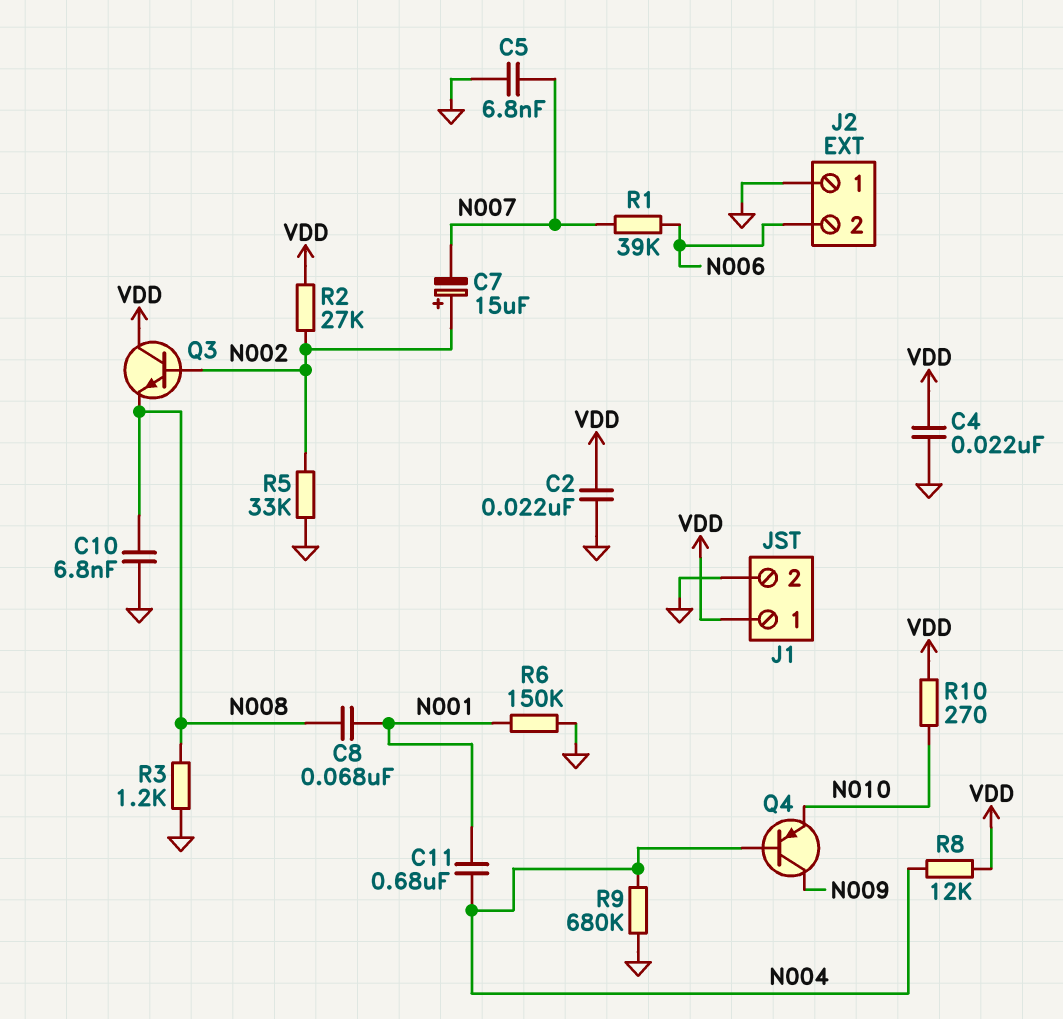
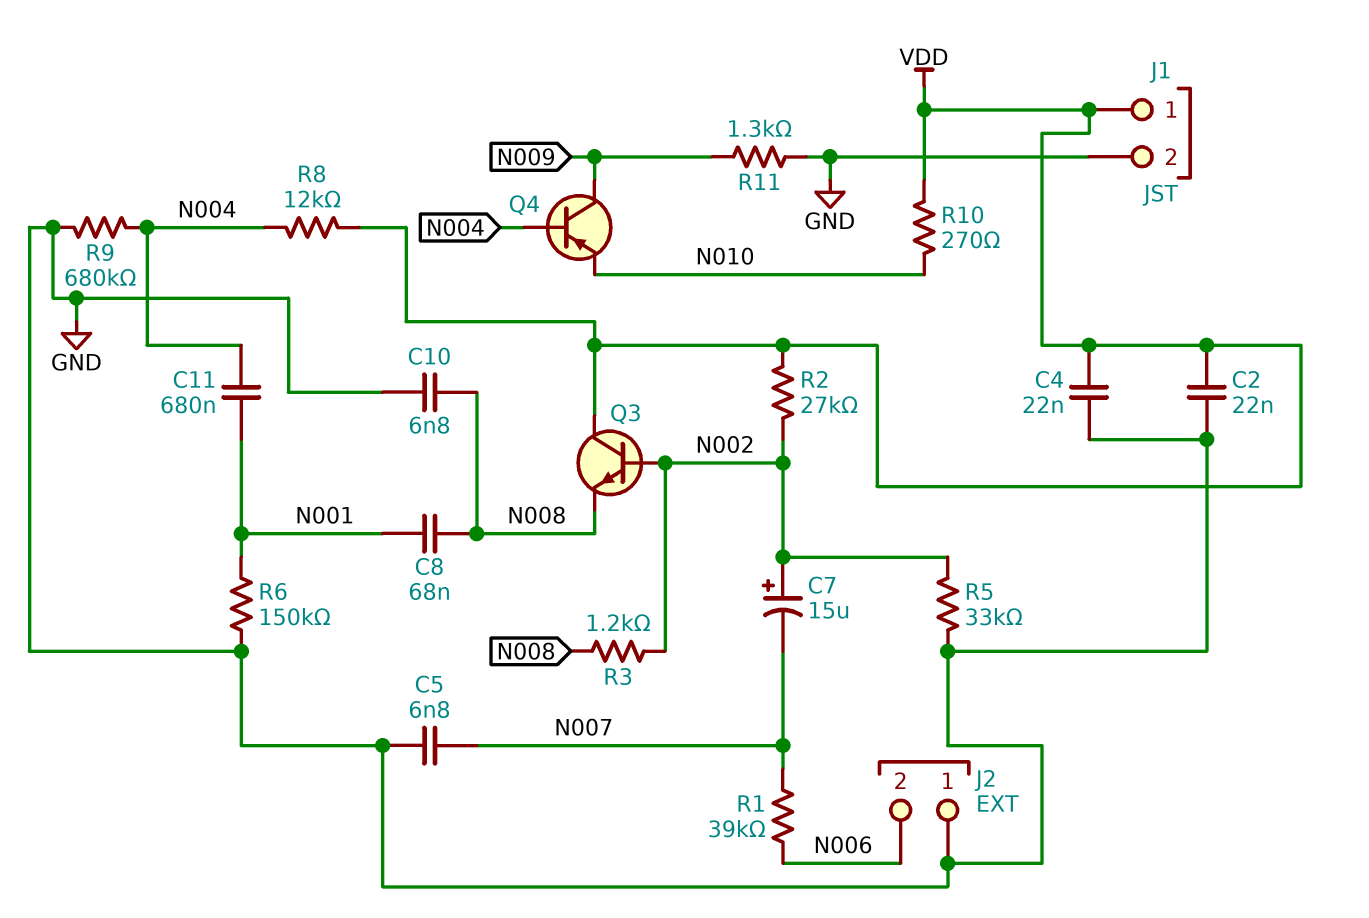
R3: 1.2k (GND, N008) -> 1.2k (N002, N008)
R11: none -> 1.3k (GND, N009)

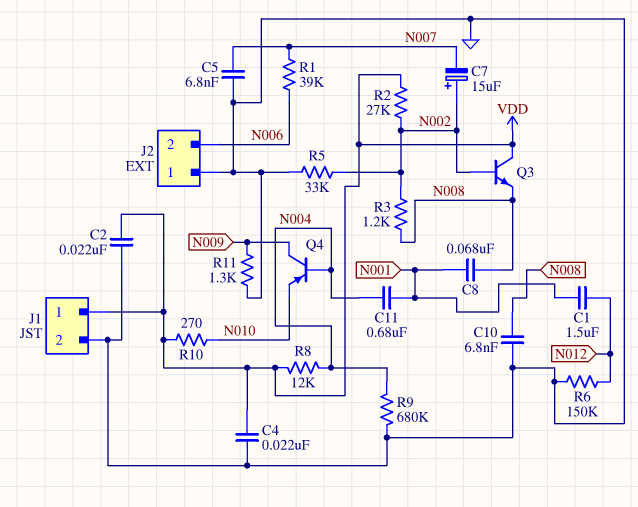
C1: none -> 1.5uF (N001, N012)
R6: 150k (GND, N001) -> 150k (GND, N012)

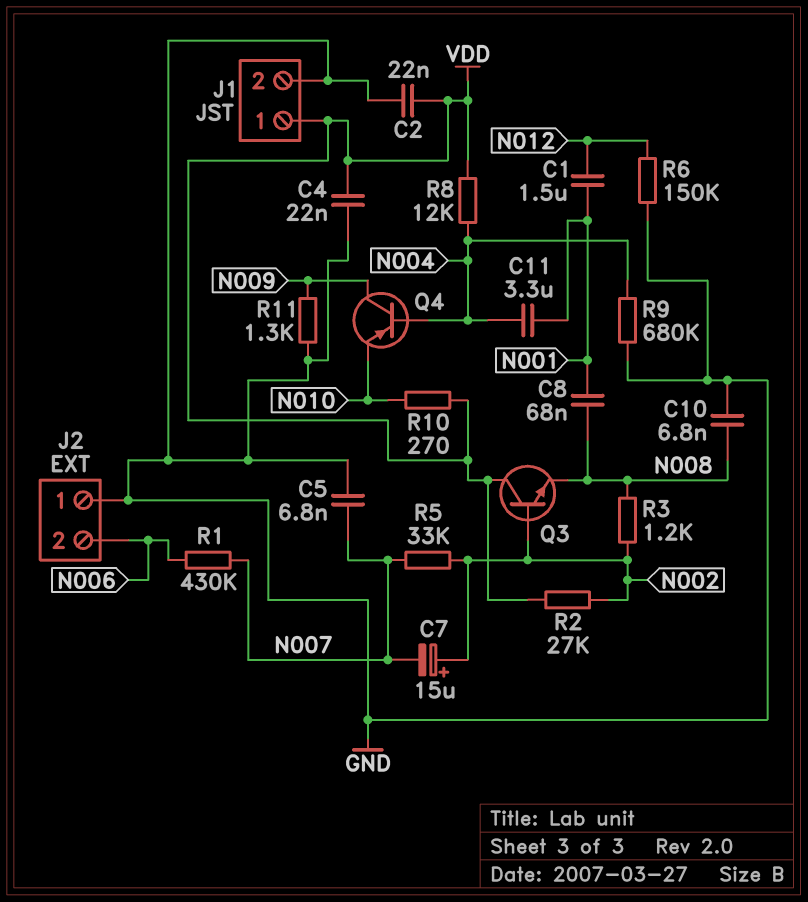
C11: 680nF (N001, N004) -> 3.3uF (N001, N004)
R1: 39k (N006, N007) -> 430k (N006, N007)
R5: 33k (GND, N002) -> 33k (N002, N007)

